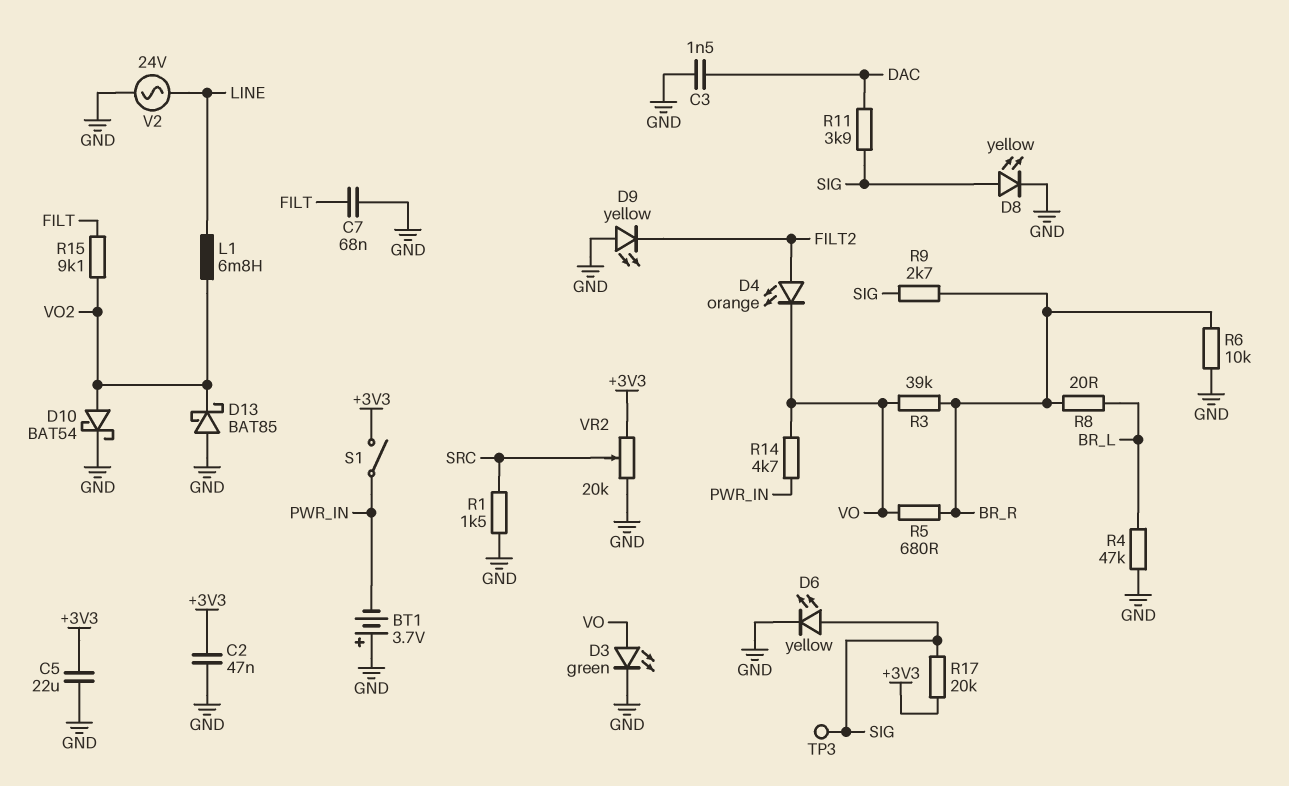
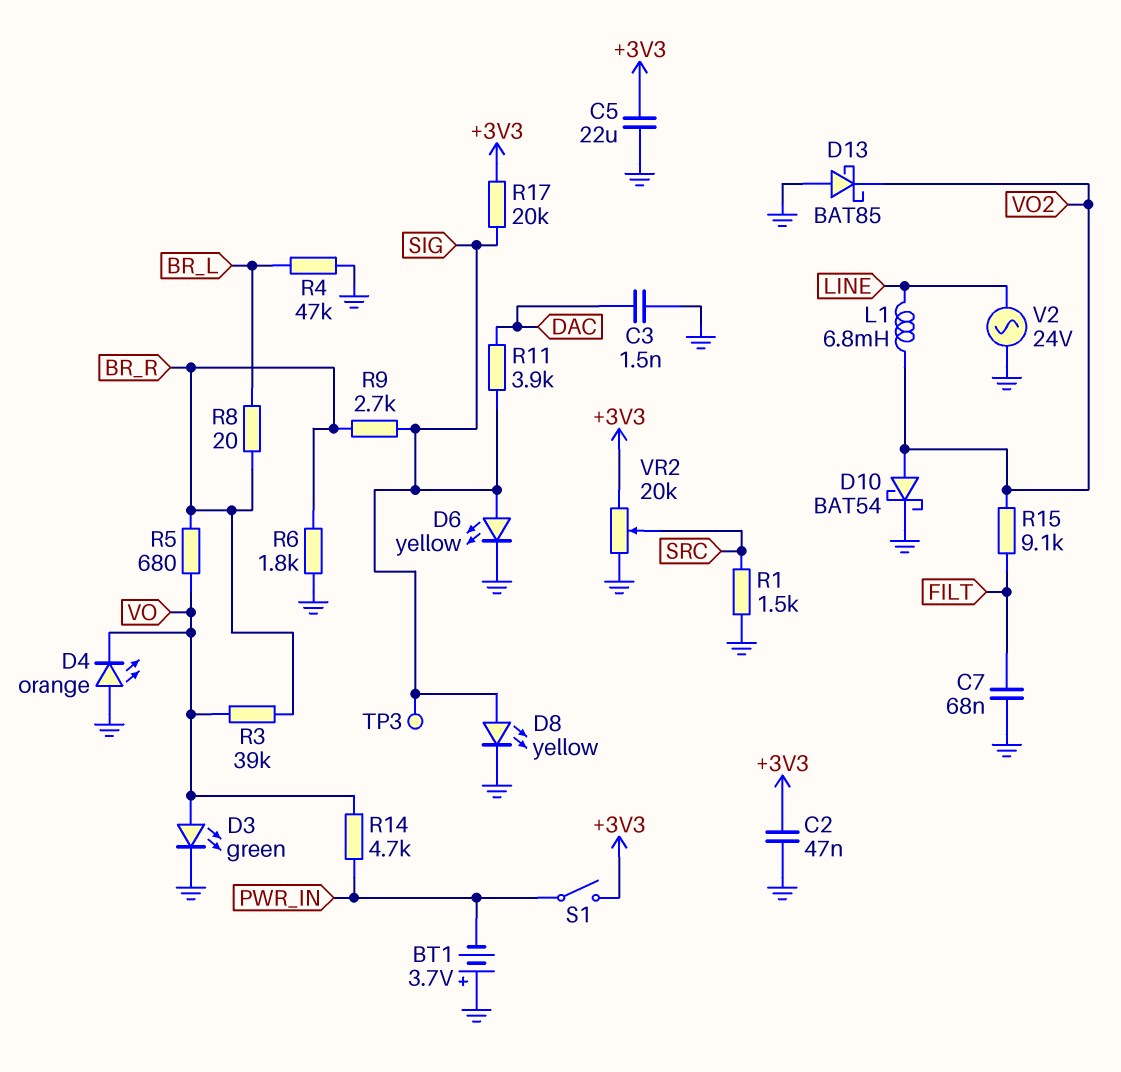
D4: LED orange (A FILT2, K VO) -> LED orange (A GND, K VO)
D9: LED yellow (A GND, K FILT2) -> none
R6: 10k (BR_R, GND) -> 1.8k (BR_R, GND)

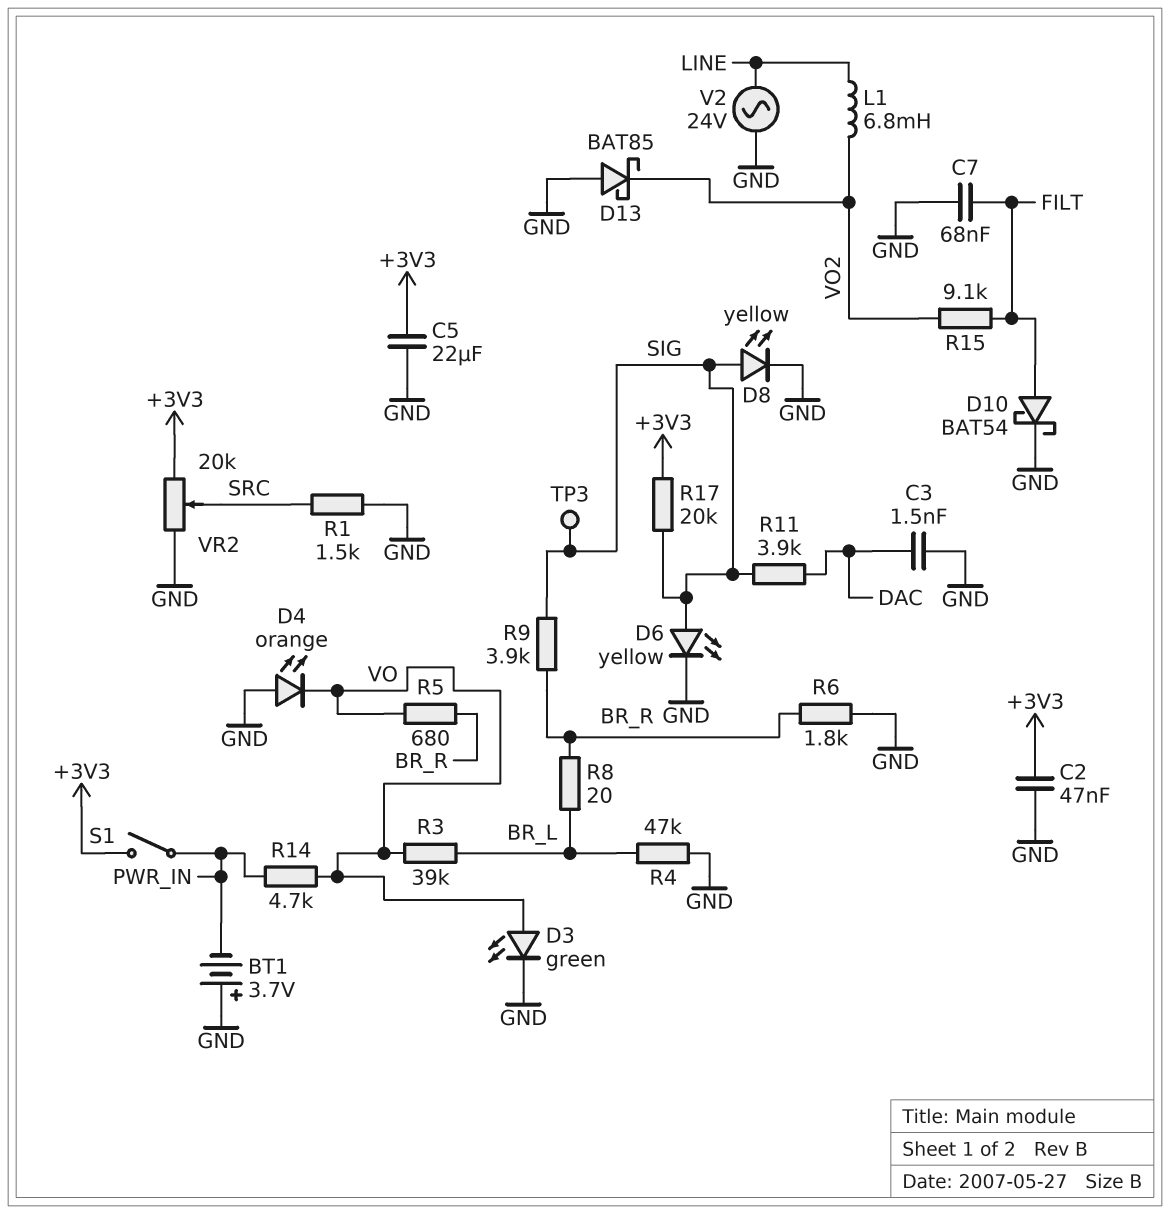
D10: schottky BAT54 (A VO2, K GND) -> schottky BAT54 (A FILT, K GND)
R3: 39k (BR_R, VO) -> 39k (BR_L, VO)
R9: 2.7k (BR_R, SIG) -> 3.9k (BR_R, SIG)

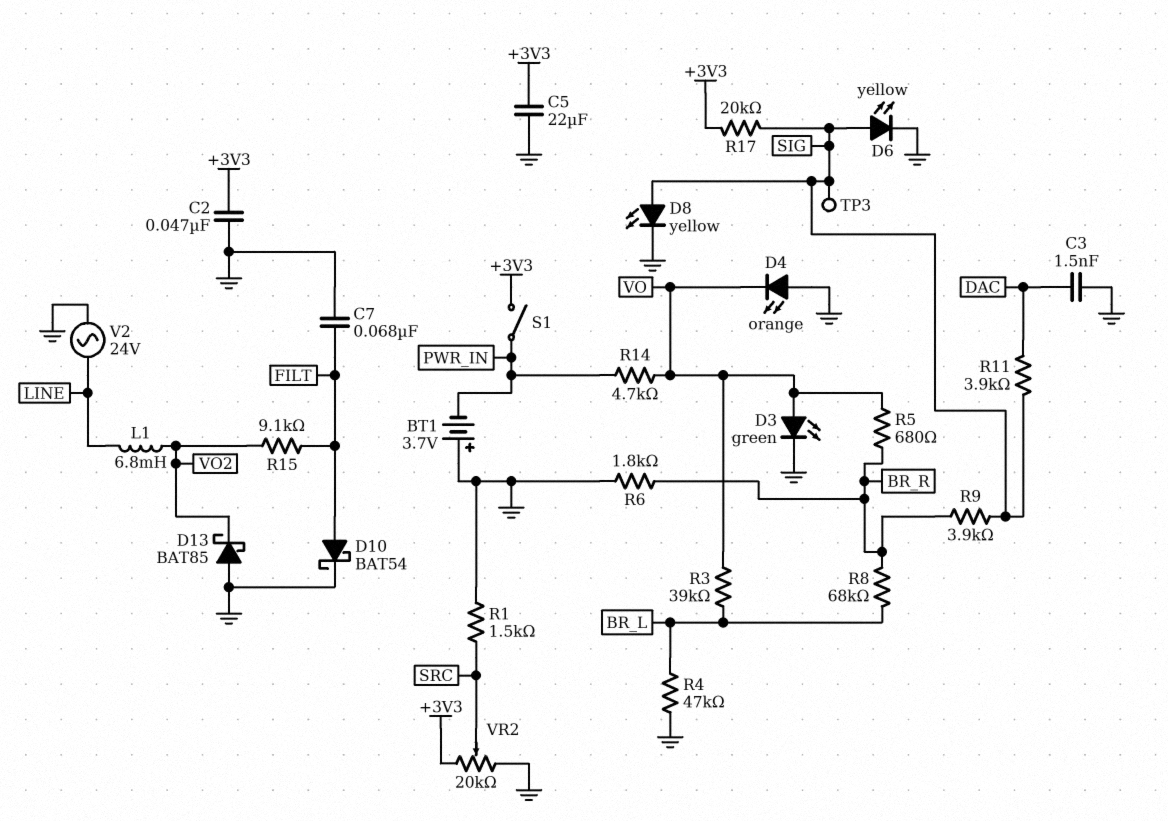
R8: 20 (BR_L, BR_R) -> 68k (BR_L, BR_R)

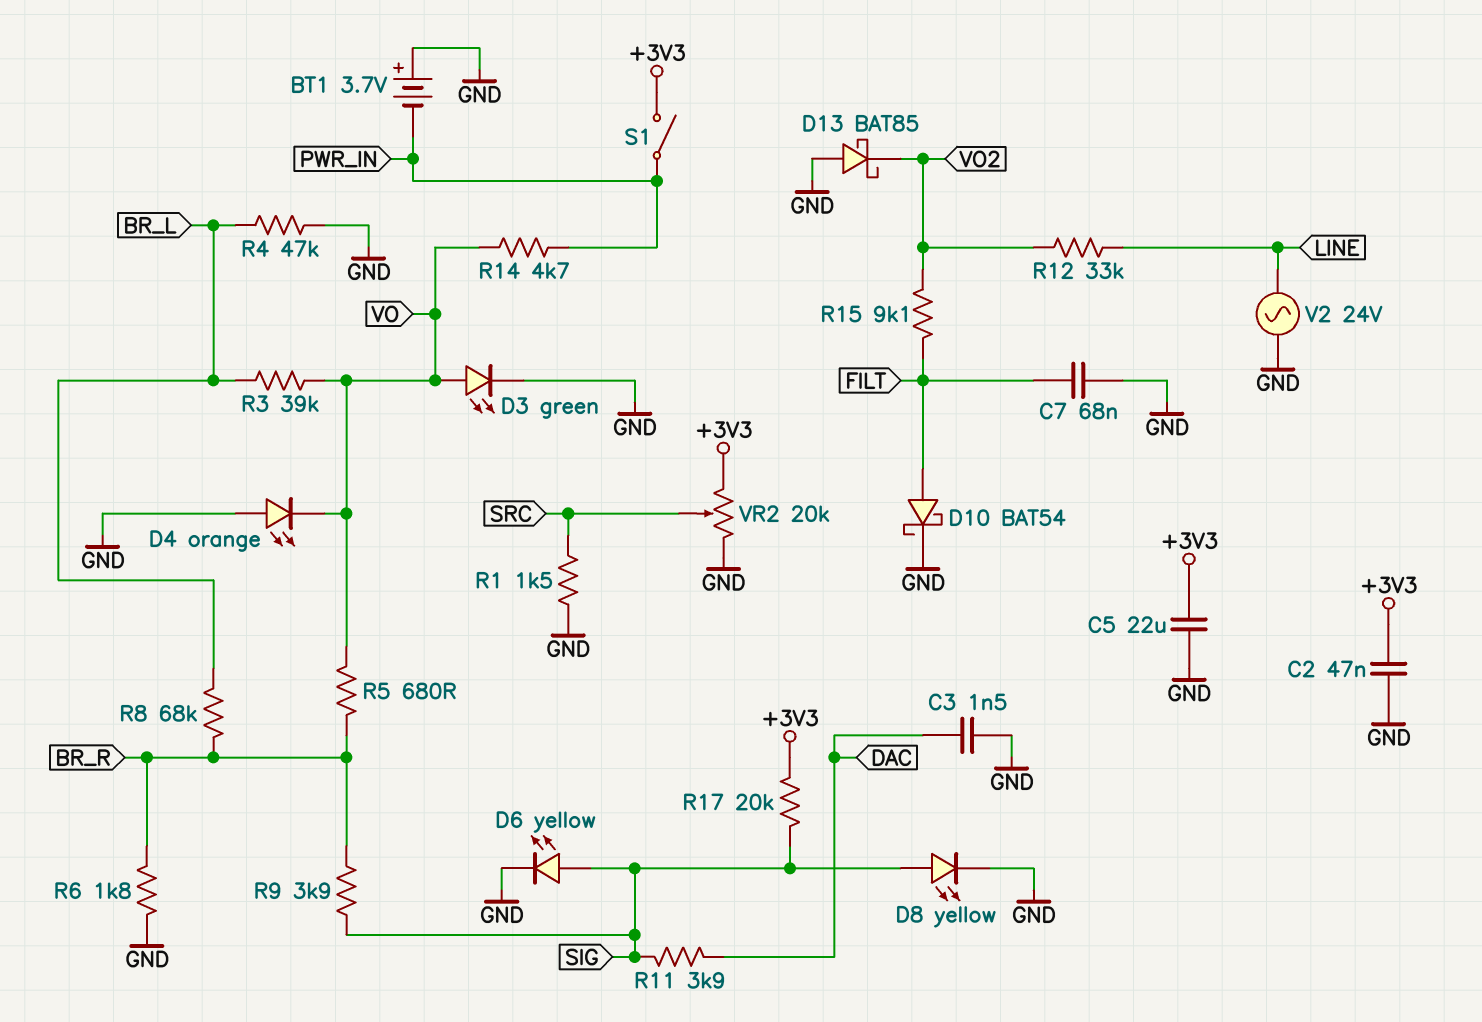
L1: 6.8mH (LINE, VO2) -> none
R12: none -> 33k (LINE, VO2)
TP3: test point (SIG) -> none

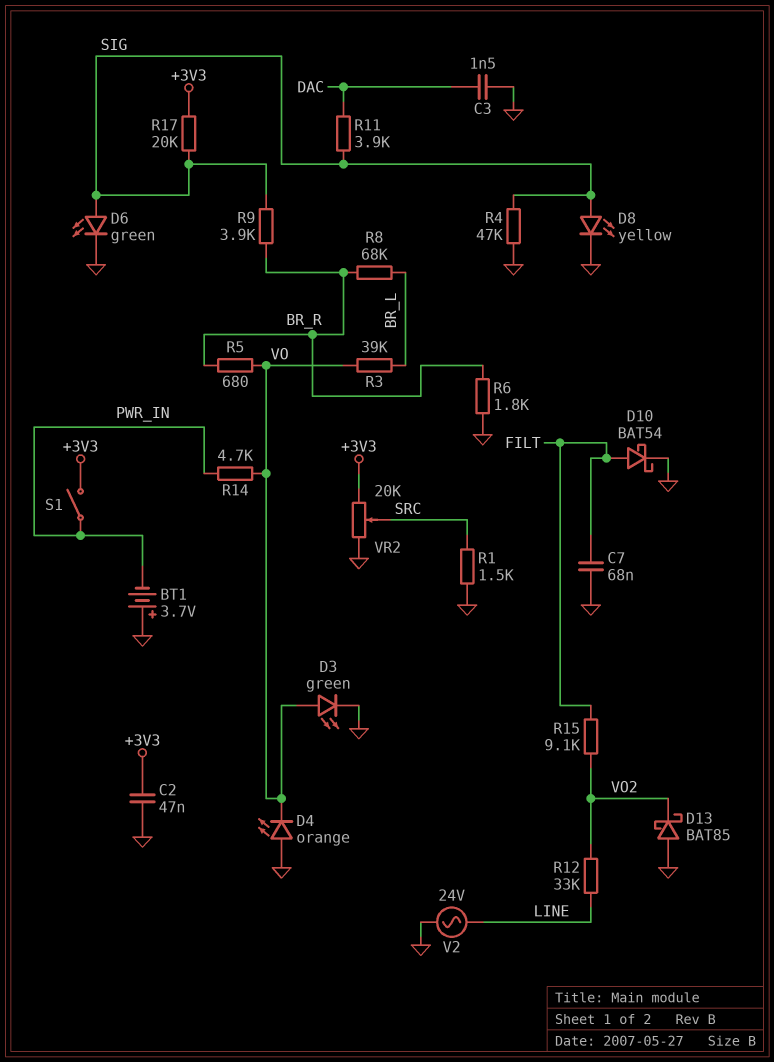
C5: 22uF (+3V3, GND) -> none
D6: LED yellow (A SIG, K GND) -> LED green (A SIG, K GND)
R4: 47k (BR_L, GND) -> 47k (GND, SIG)

